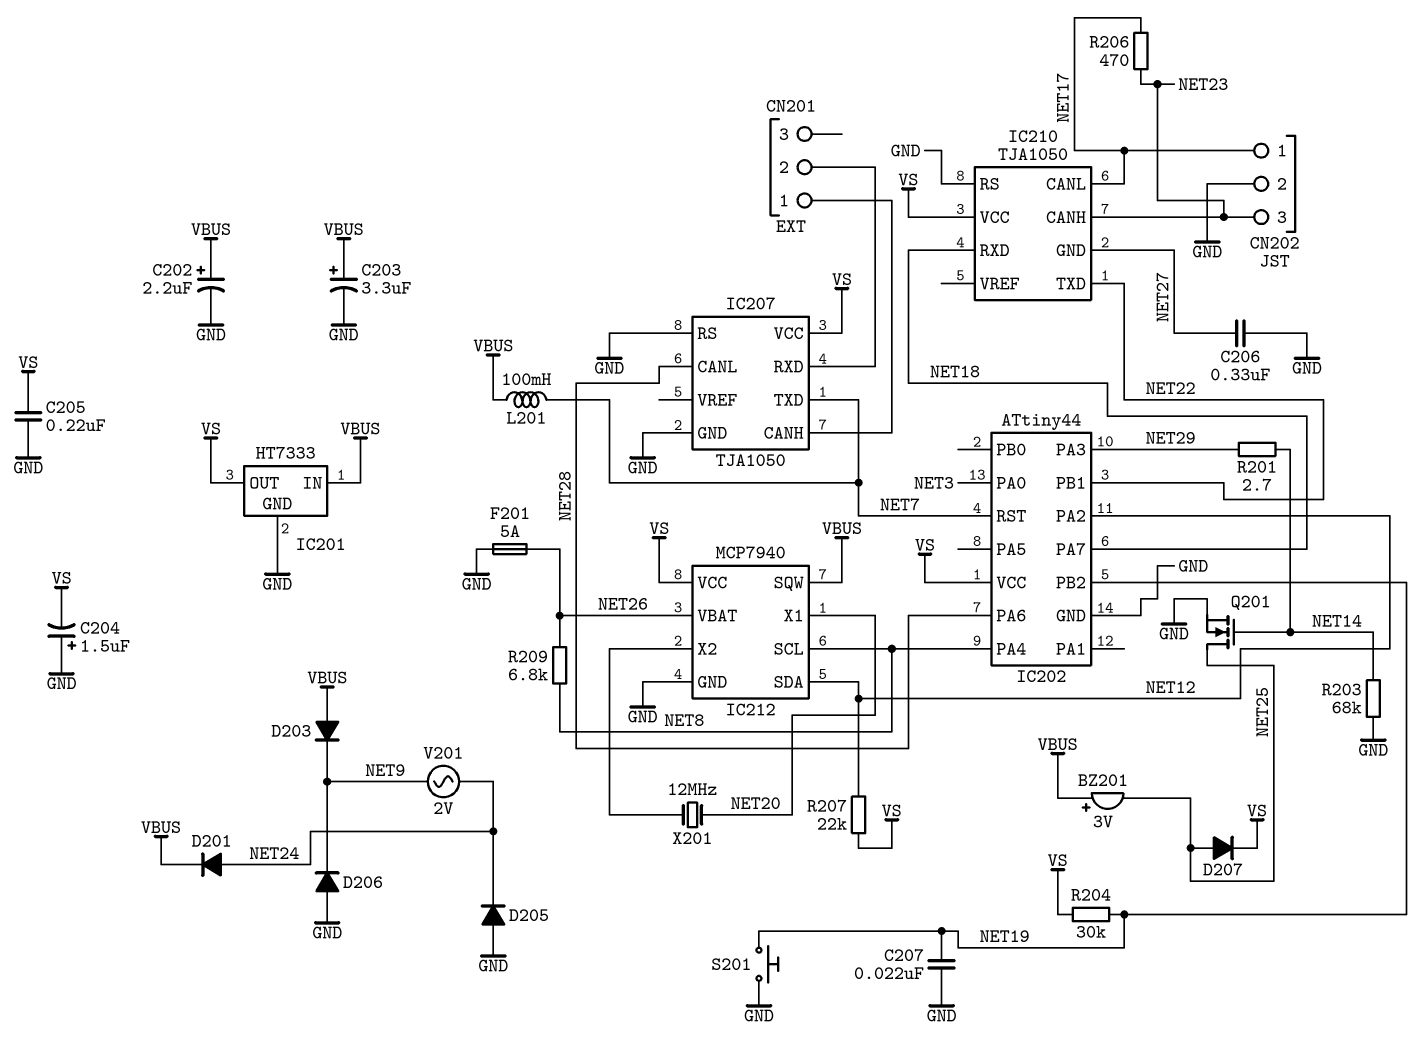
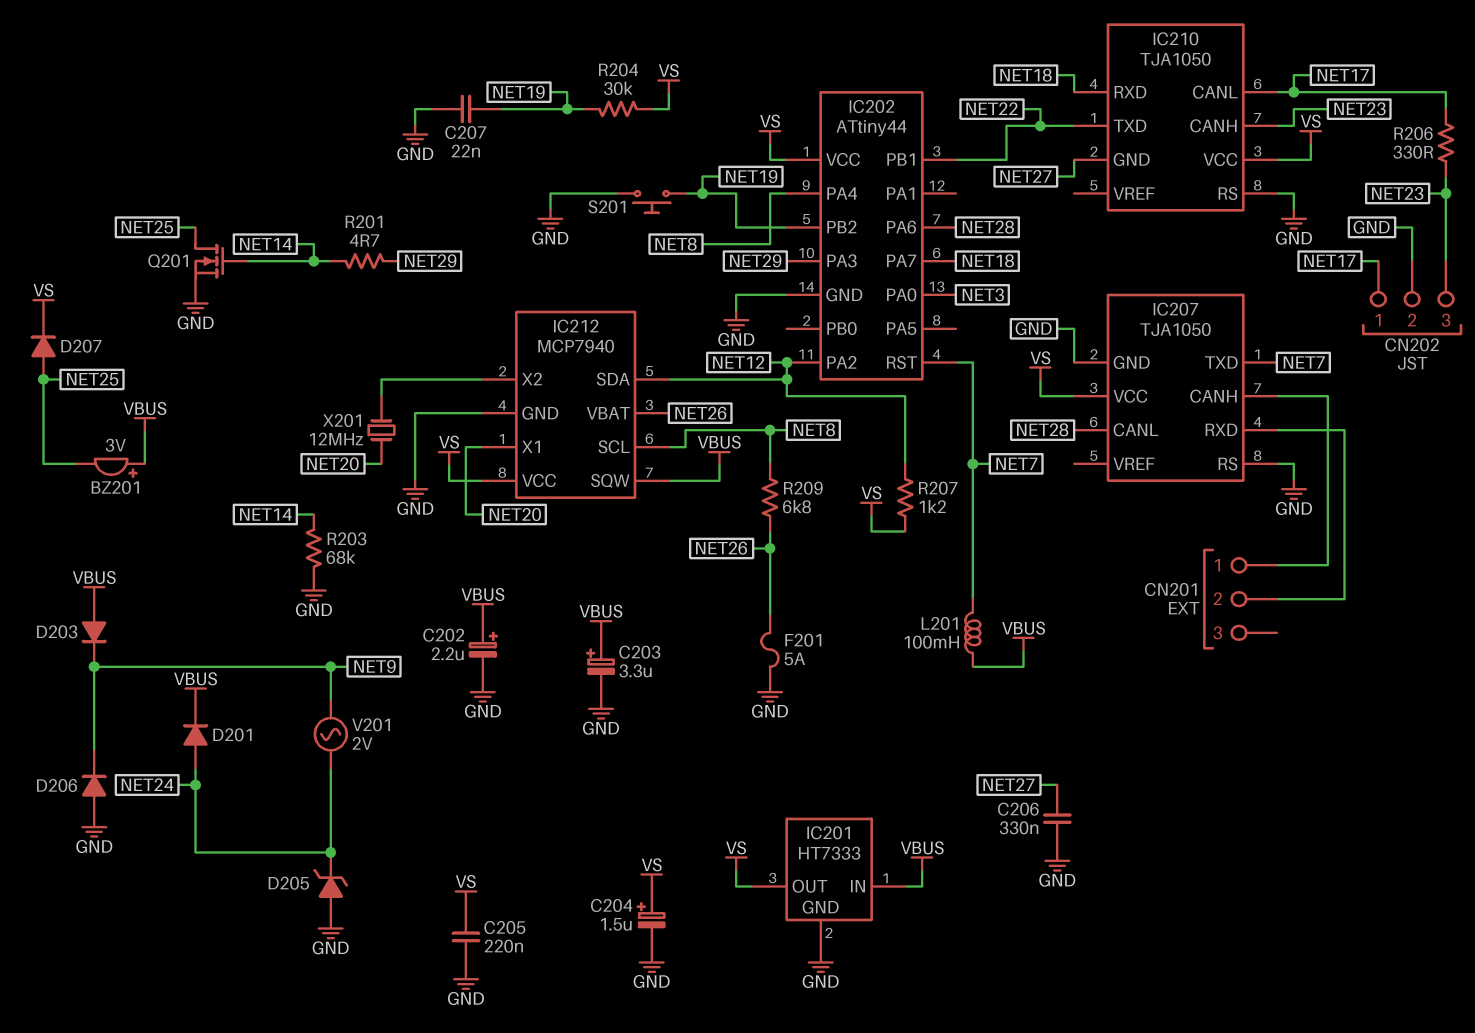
C204: 1.5uF (plus GND, minus VS) -> 1.5uF (plus VS, minus GND)
D205: diode (A GND, K NET24) -> zener (A GND, K NET24)
R201: 2.7 (NET14, NET29) -> 4.7 (NET14, NET29)
R206: 470 (NET17, NET23) -> 330 (NET17, NET23)
R207: 22k (NET12, VS) -> 1.2k (NET12, VS)

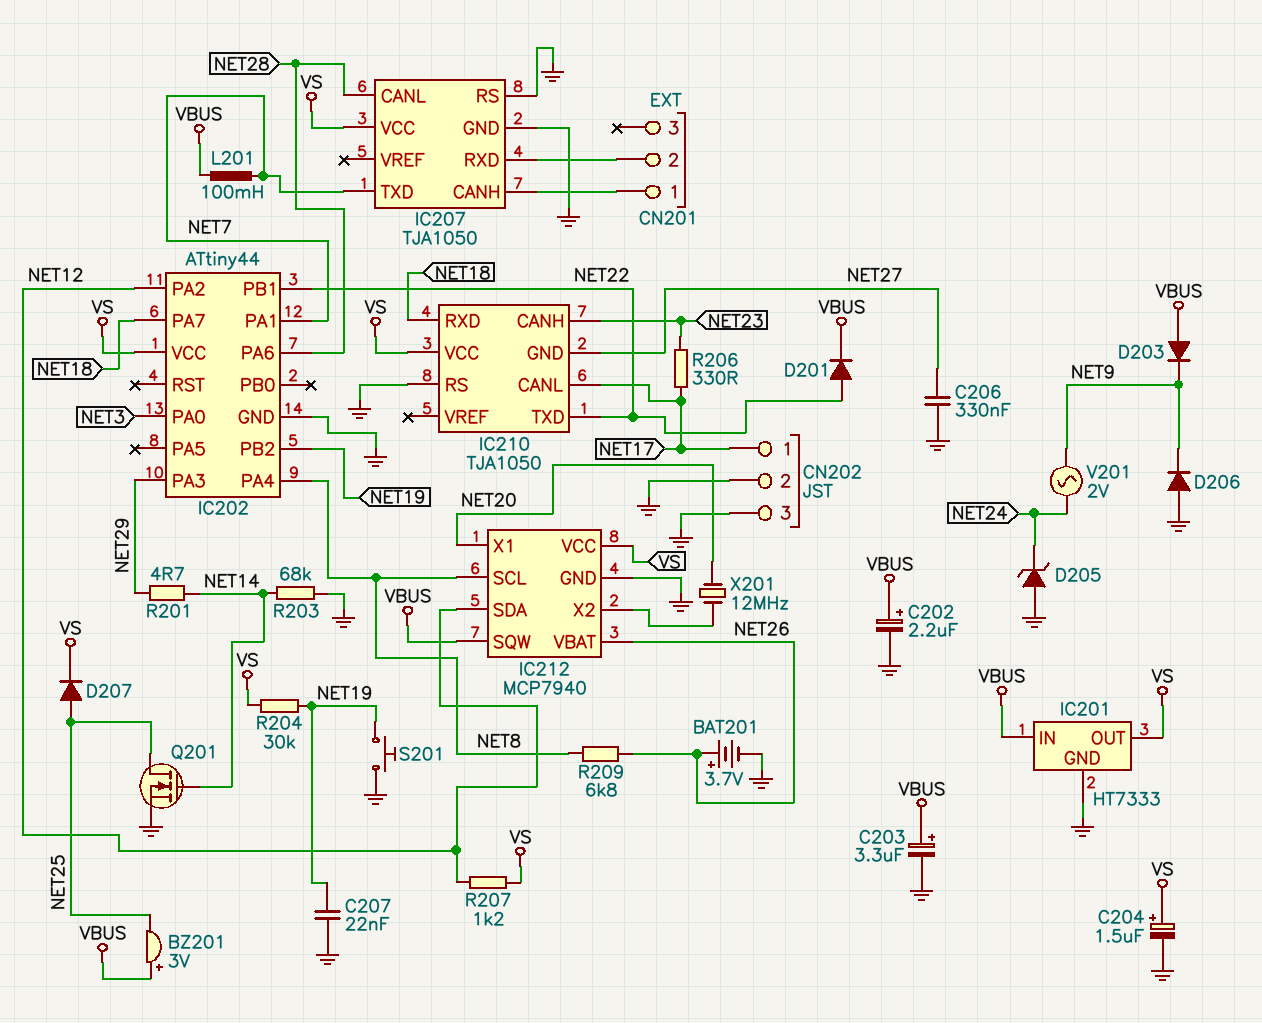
BAT201: none -> 3.7V (plus NET26, minus GND)
C205: 220nF (GND, VS) -> none
CN202 pin 3: NET23 -> GND
D201: diode (A NET24, K VBUS) -> diode (A NET22, K VBUS)
F201: 5A (GND, NET26) -> none
IC202 pin PA1: none -> NET7
IC202 pin RST: NET7 -> none

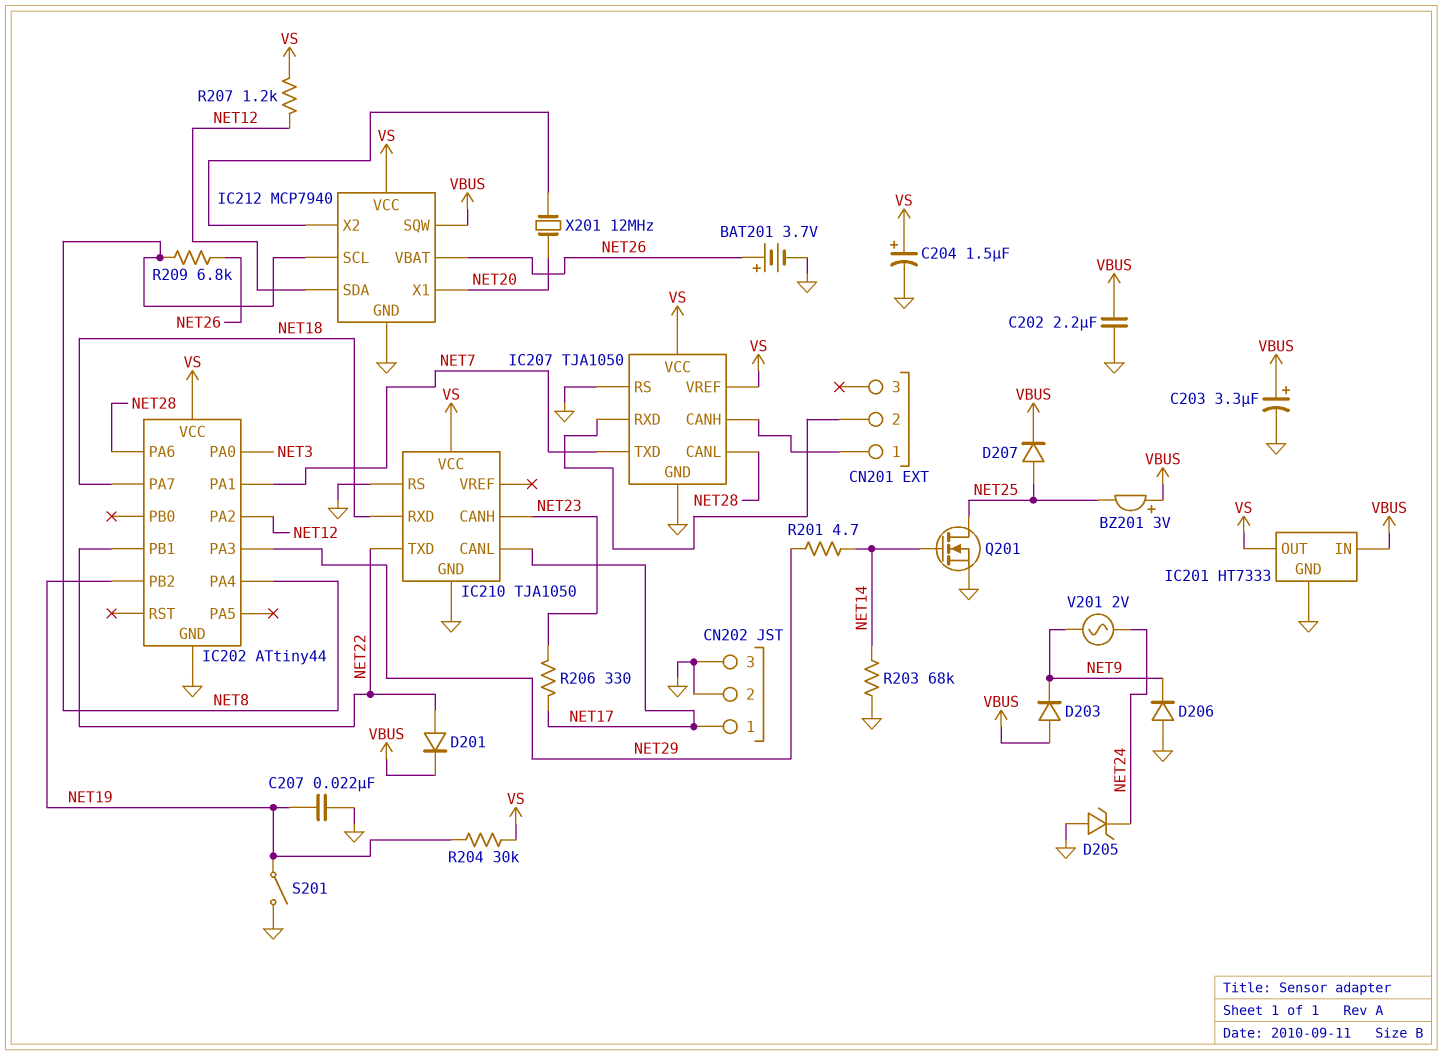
C202: 2.2uF (plus VBUS, minus GND) -> 2.2uF (GND, VBUS)
C206: 330nF (GND, NET27) -> none
D207: diode (A NET25, K VS) -> diode (A NET25, K VBUS)
IC207 pin VREF: none -> VS
IC210 pin GND: NET27 -> GND
L201: 100mH (NET7, VBUS) -> none
S201: button (GND, NET19) -> switch (GND, NET19)

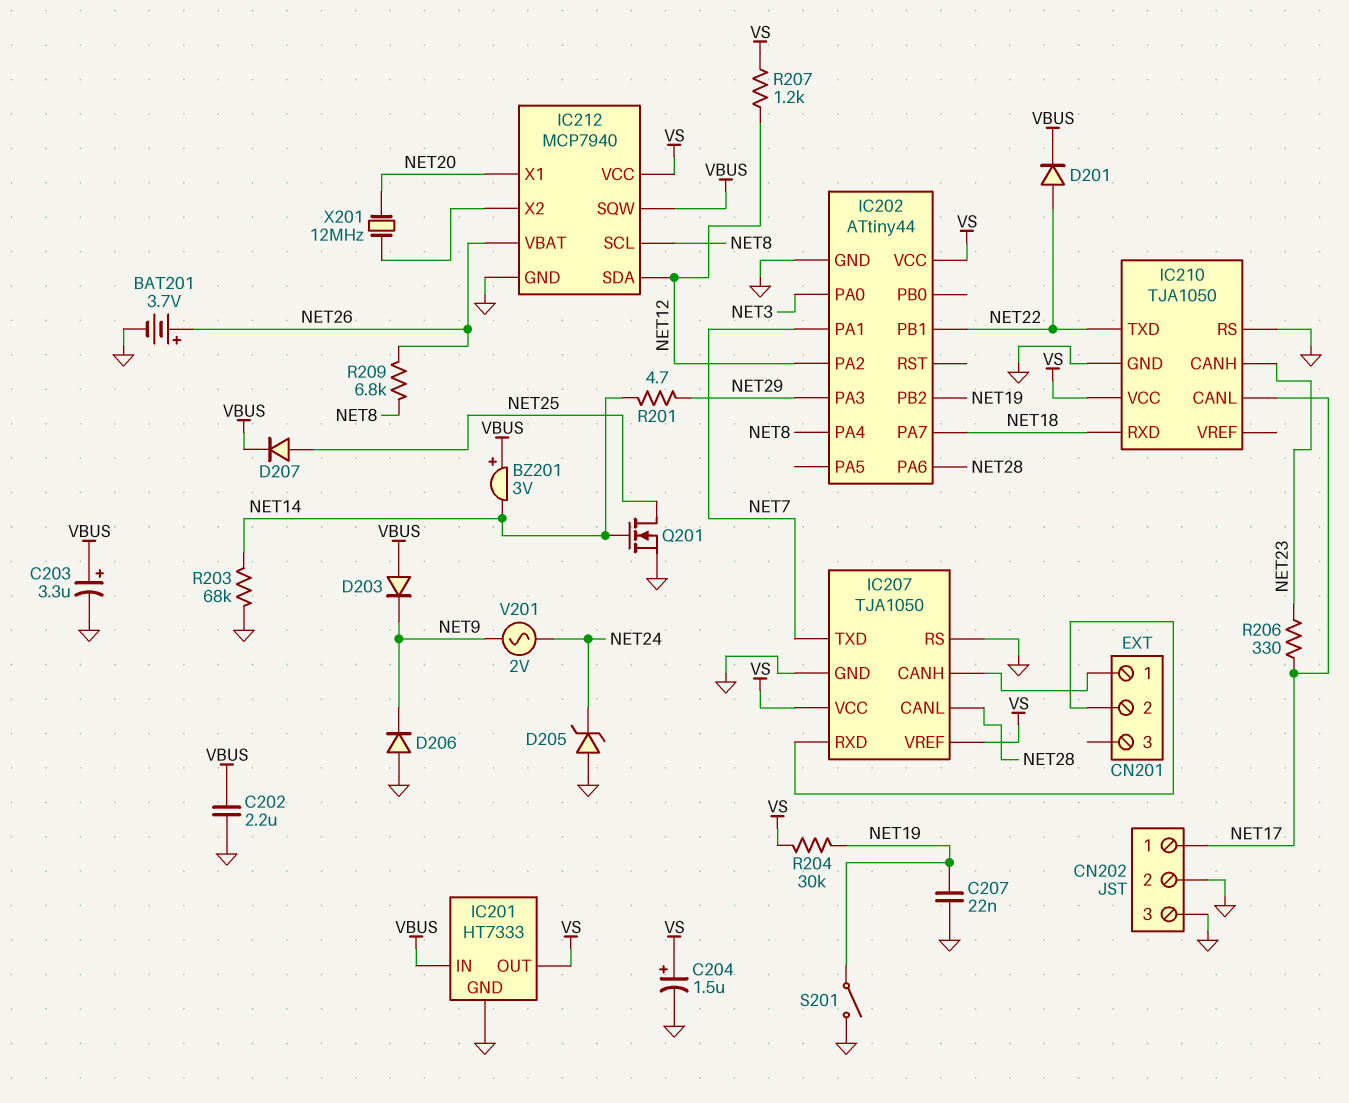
BZ201: buzzer 3V (plus VBUS, minus NET25) -> buzzer 3V (plus VBUS, minus NET14)

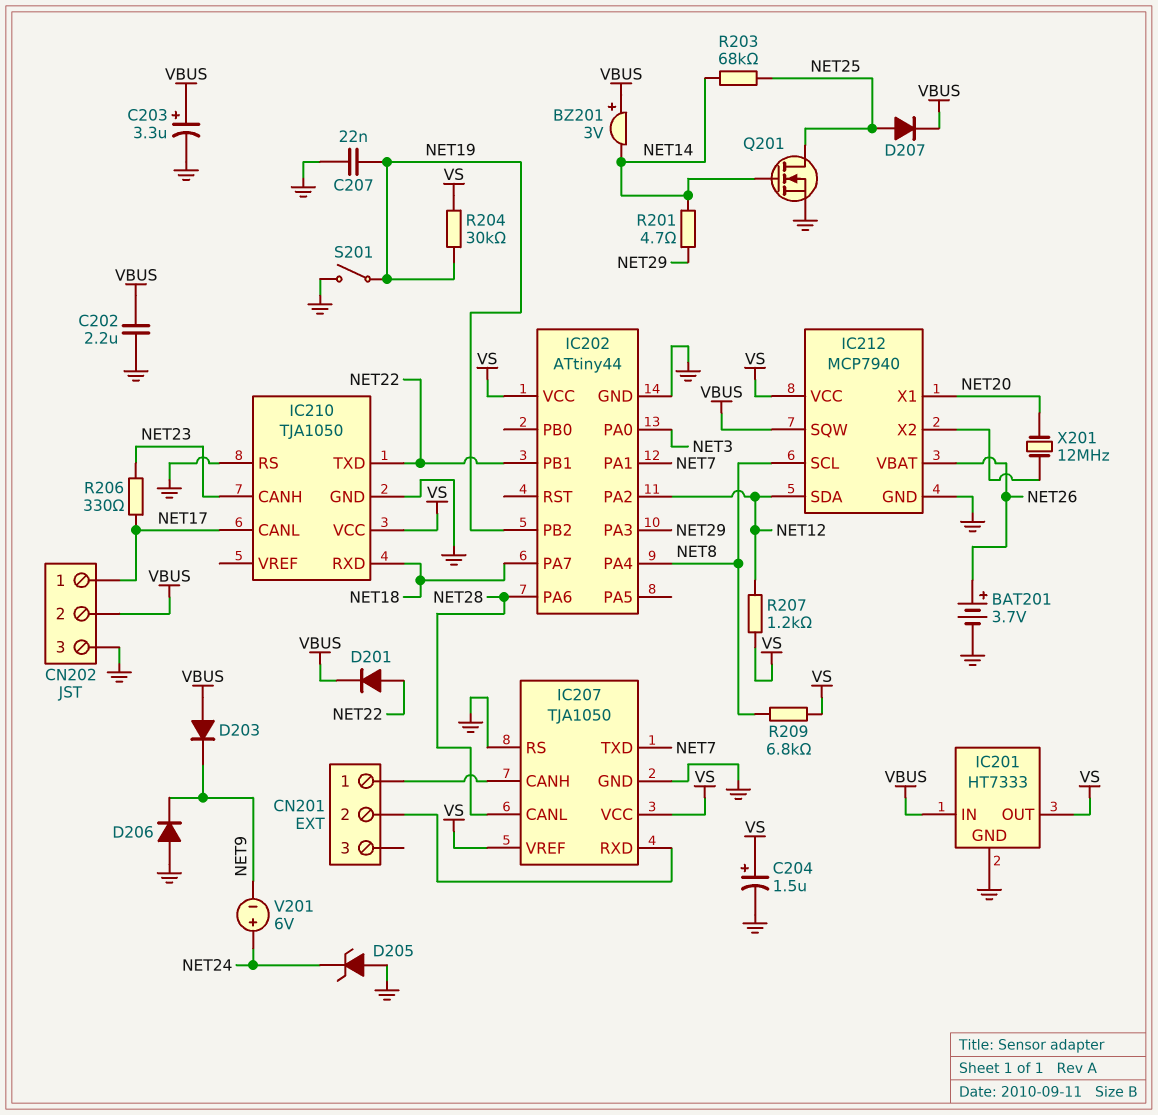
CN202 pin 2: GND -> VBUS
R203: 68k (GND, NET14) -> 68k (NET14, NET25)
R209: 6.8k (NET8, NET26) -> 6.8k (NET8, VS)
V201: AC 2V (NET9, NET24) -> 6V (plus NET24, minus NET9)

